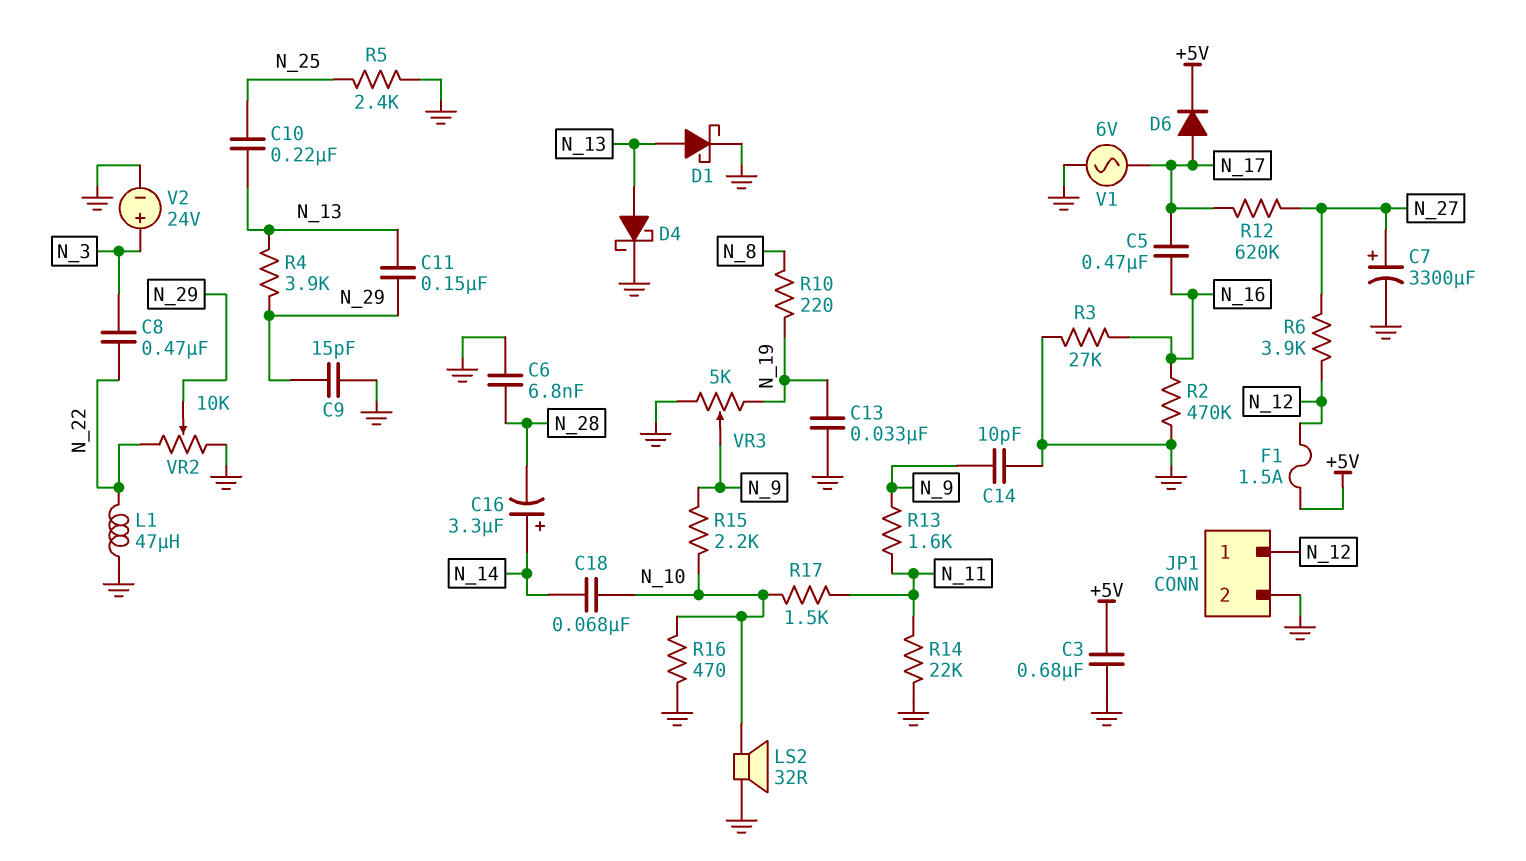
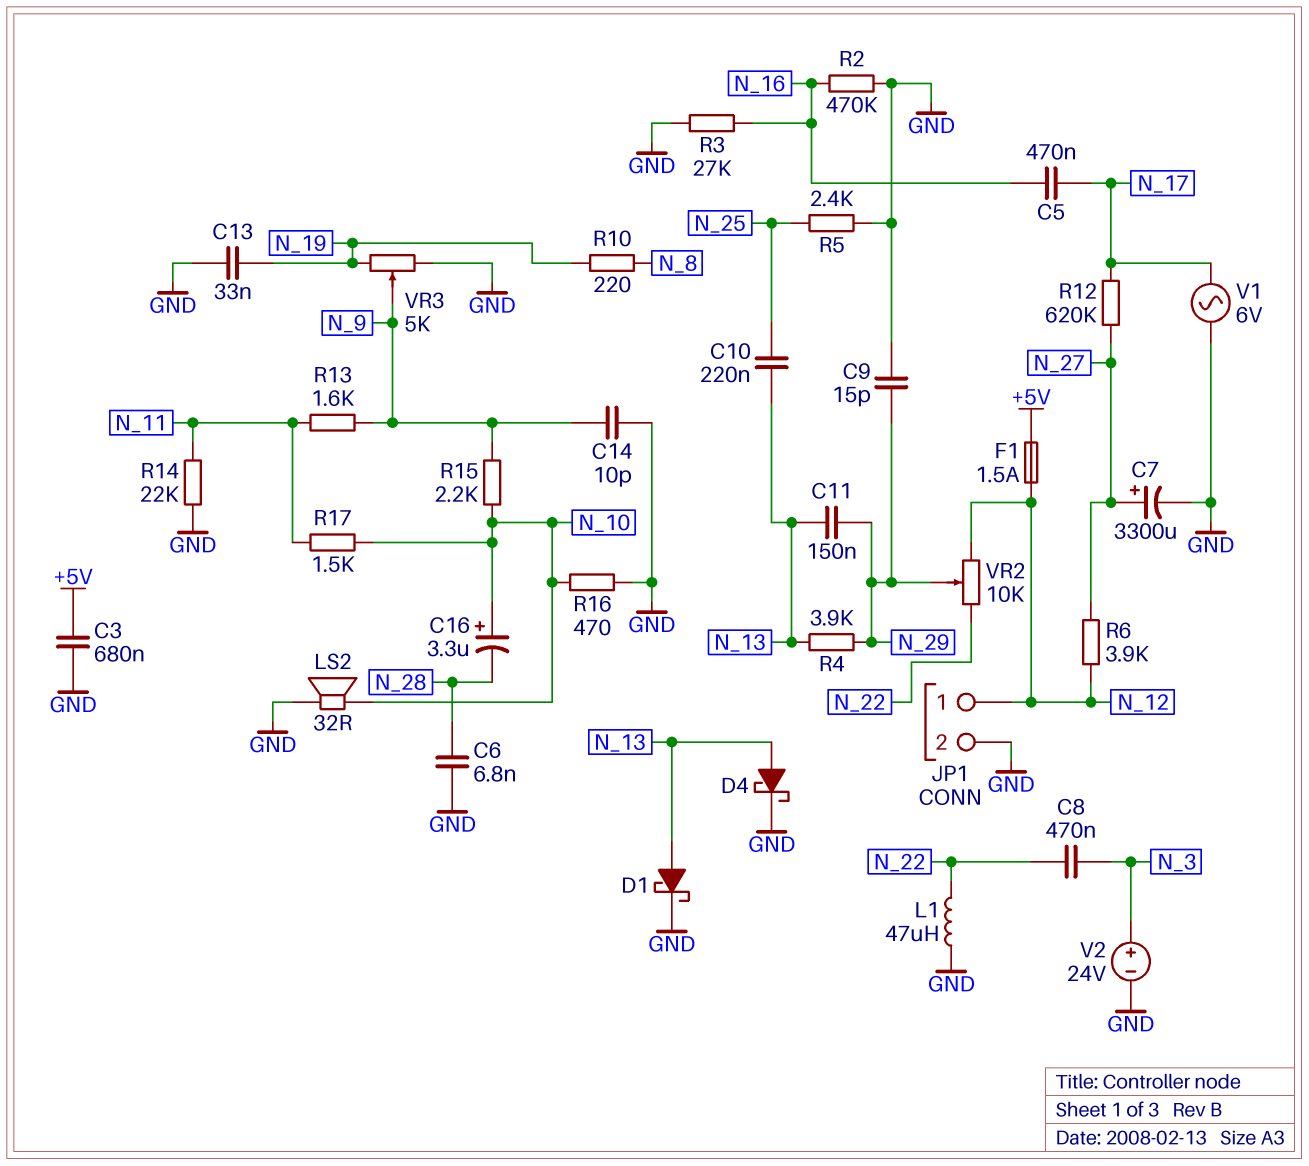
C16: 3.3uF (plus N_14, minus N_28) -> 3.3uF (plus N_10, minus N_28)
C18: 68nF (N_10, N_14) -> none
D6: diode (A N_17, K +5V) -> none
VR2: 10k (GND, N_22, wiper N_29) -> 10k (N_12, N_22, wiper N_29)

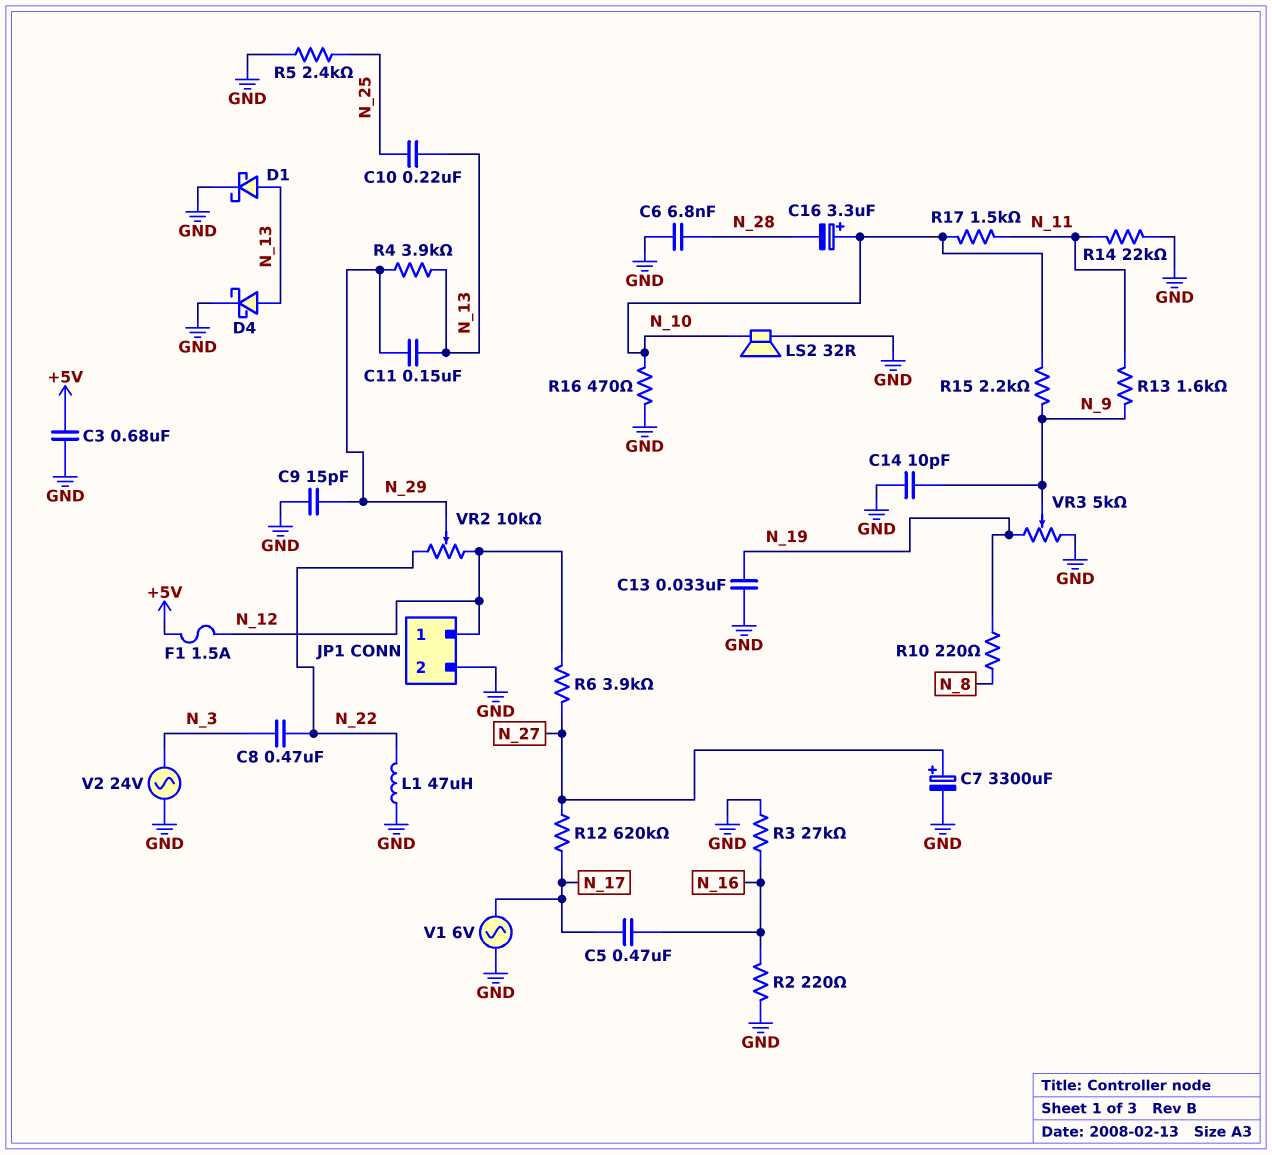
R2: 470k (GND, N_16) -> 220 (GND, N_16)
V2: 24V (plus N_3, minus GND) -> AC 24V (GND, N_3)

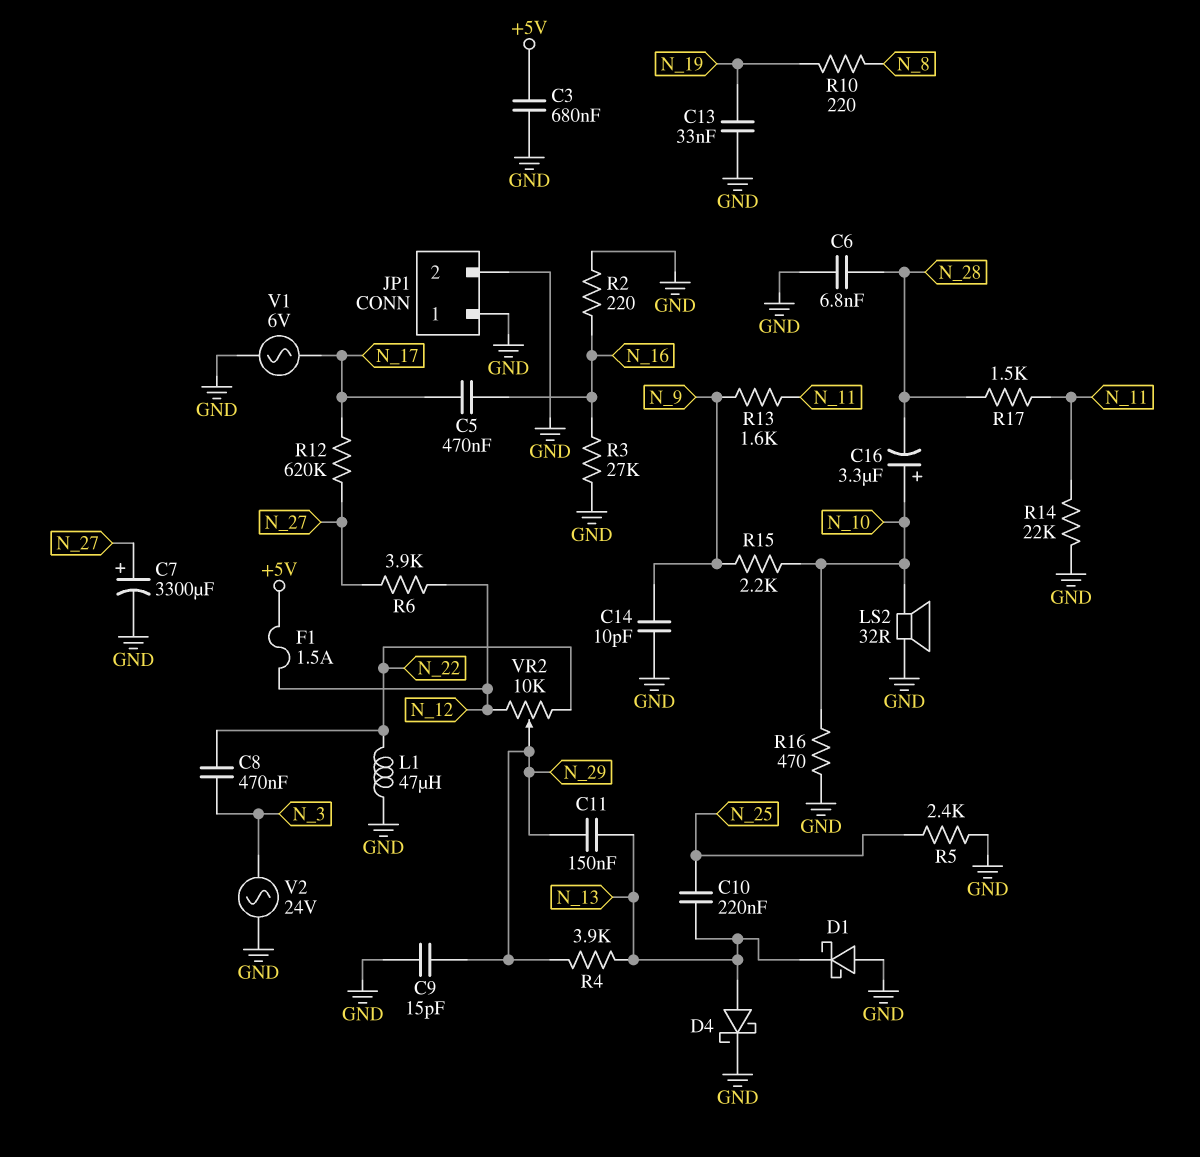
D1: schottky (A N_13, K GND) -> schottky (A GND, K N_13)
JP1 pin 1: N_12 -> GND
R17: 1.5k (N_10, N_11) -> 1.5k (N_11, N_28)
VR3: 5k (GND, N_19, wiper N_9) -> none

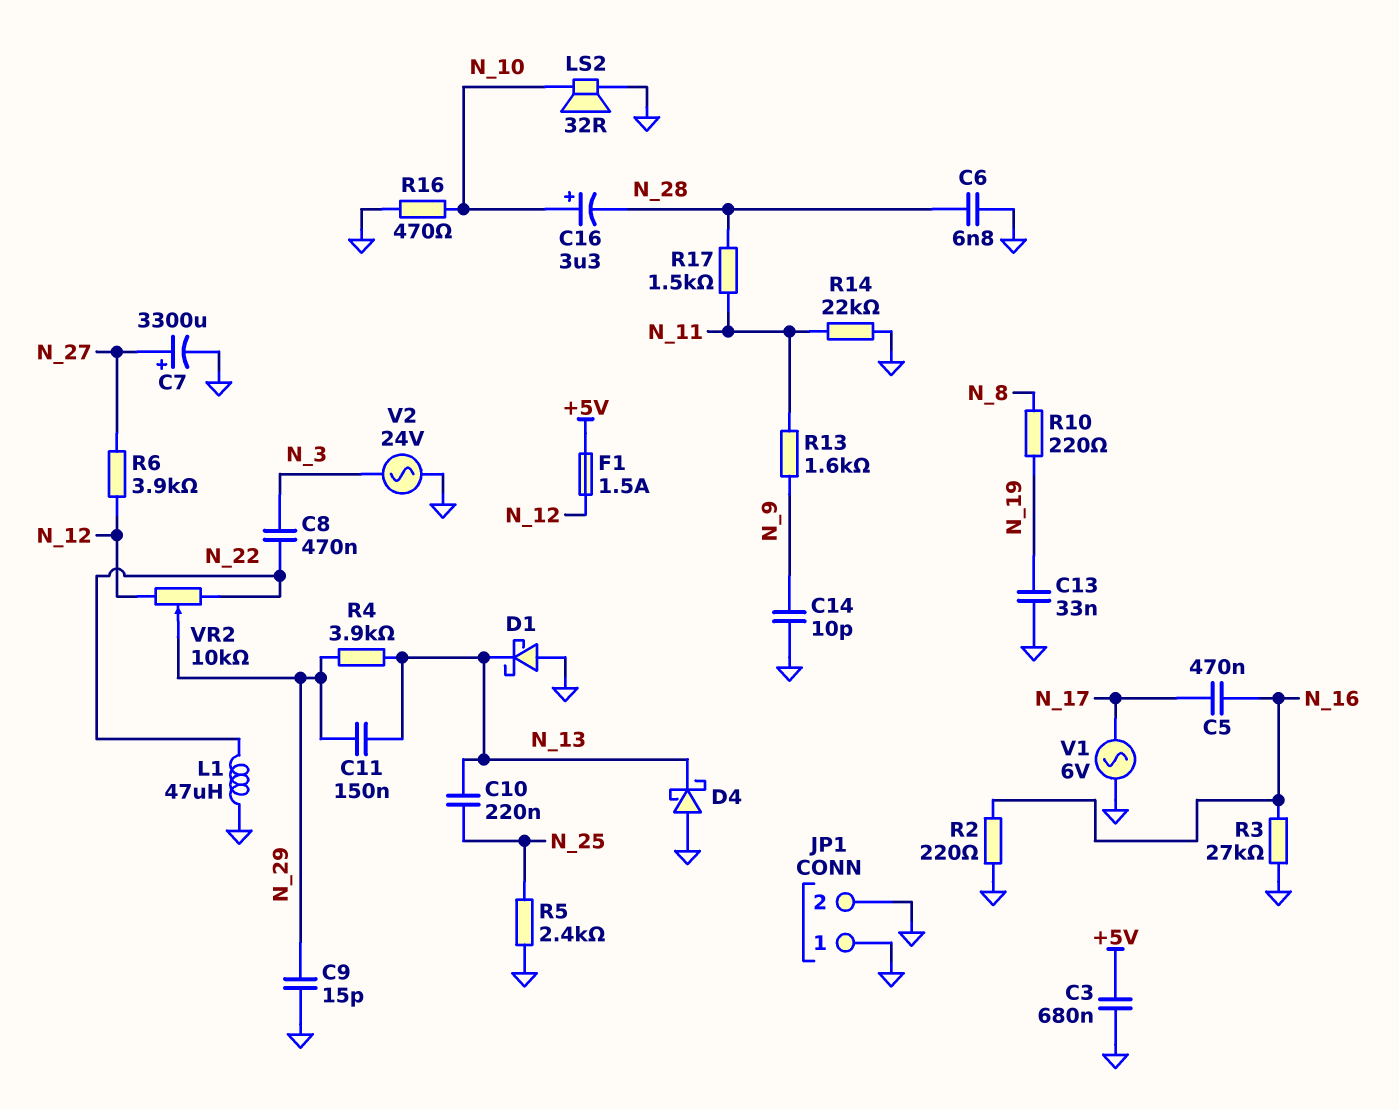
D4: schottky (A N_13, K GND) -> schottky (A GND, K N_13)
R12: 620k (N_17, N_27) -> none
R15: 2.2k (N_9, N_10) -> none

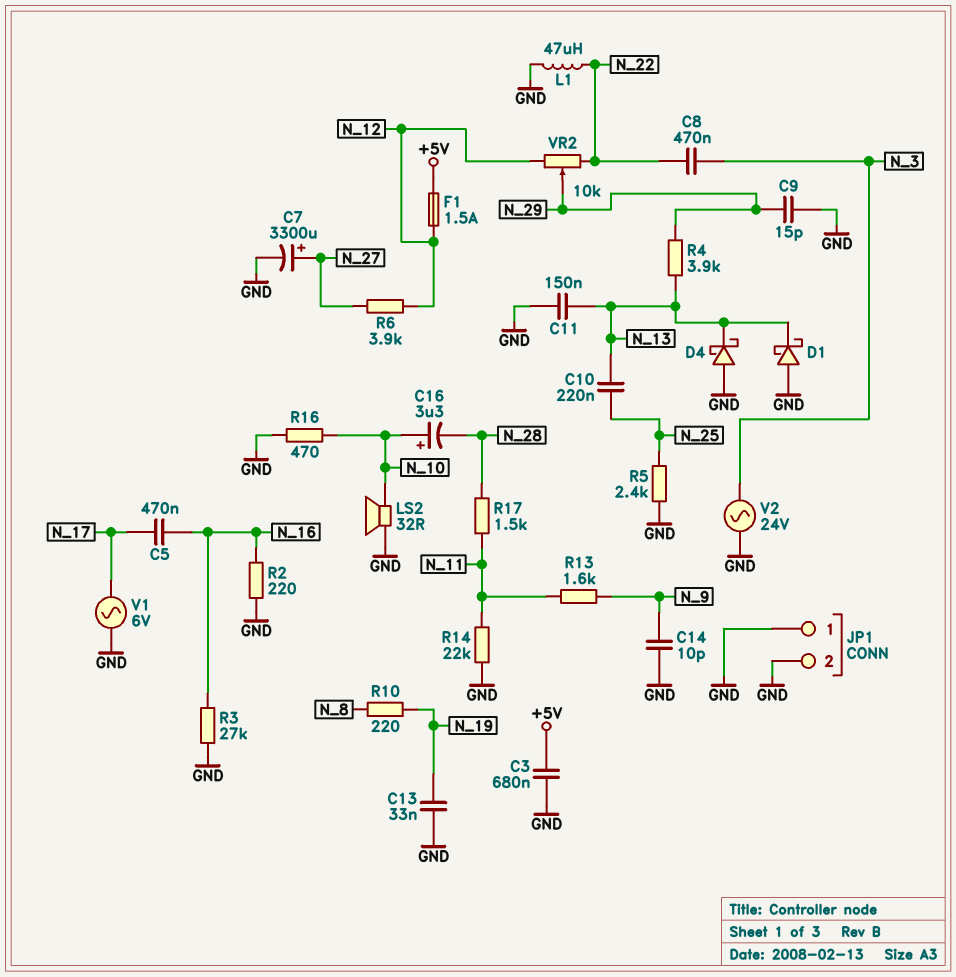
C6: 6.8nF (GND, N_28) -> none
C11: 150nF (N_13, N_29) -> 150nF (GND, N_13)

